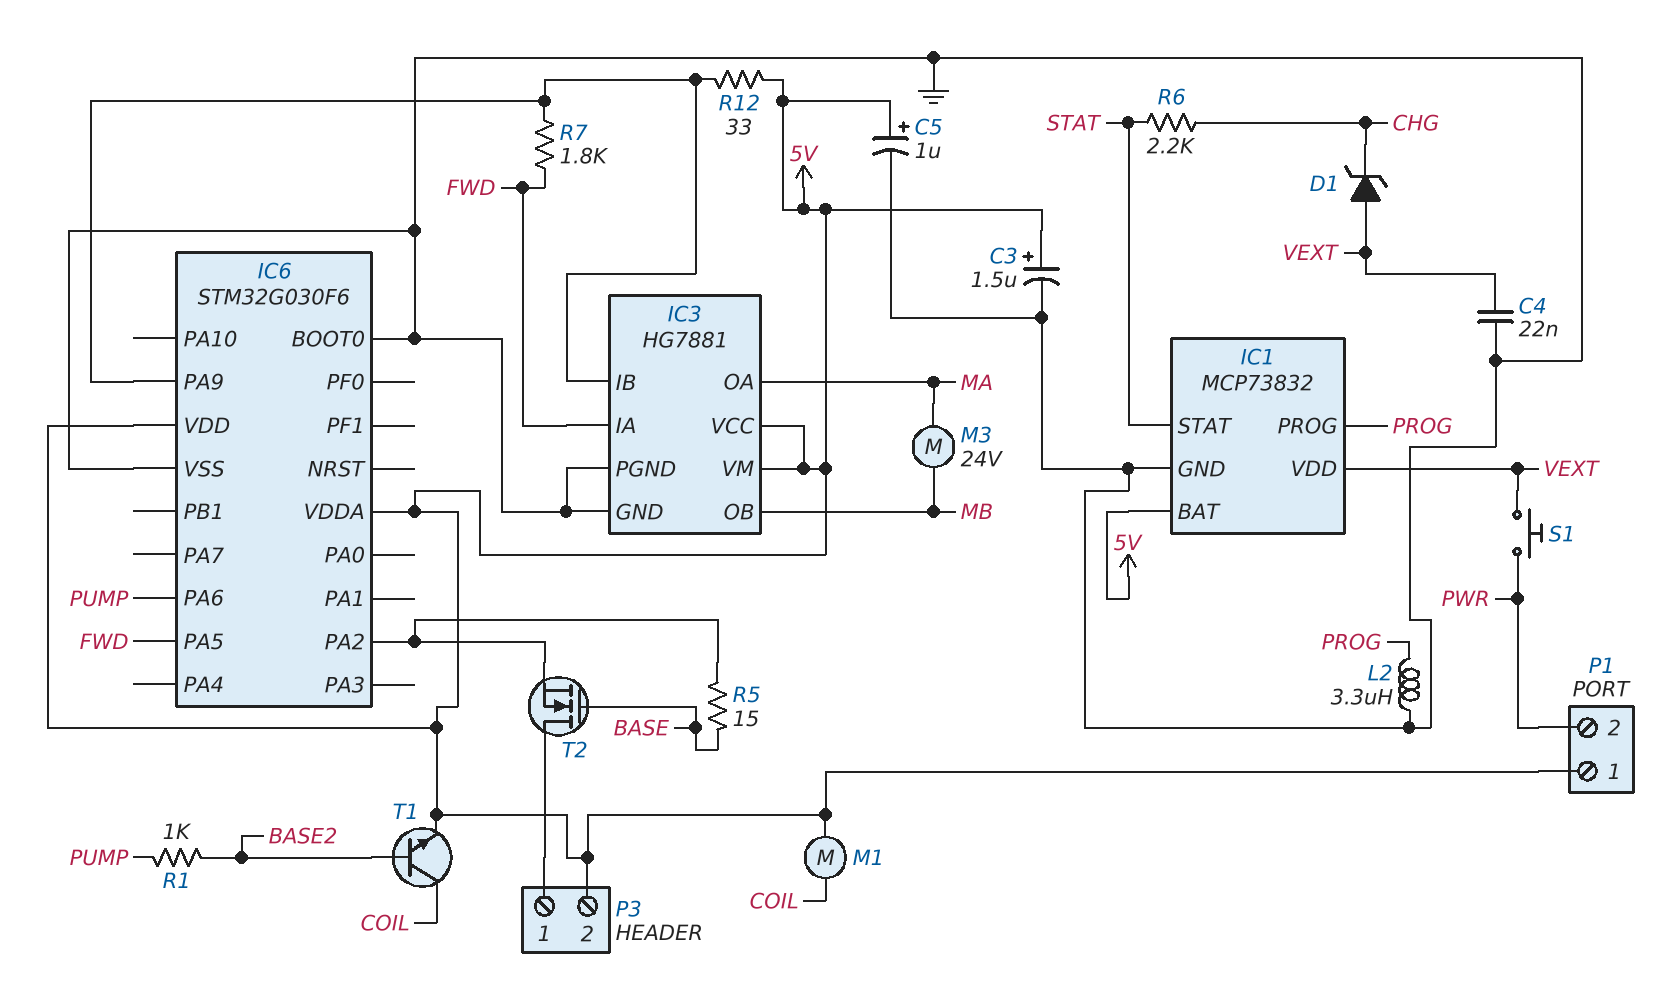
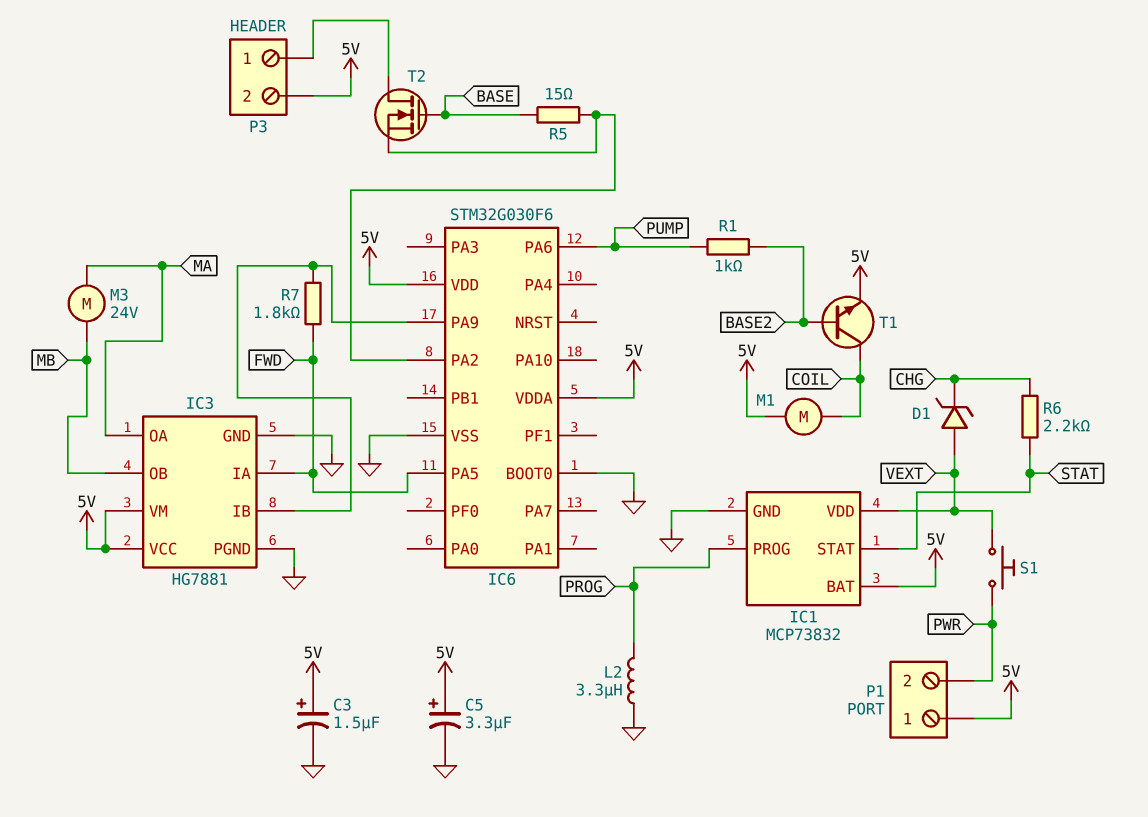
C4: 22nF (GND, VEXT) -> none
C5: 1uF (plus 5V, minus GND) -> 3.3uF (plus 5V, minus GND)
R12: 33 (5V, IC3/IB) -> none

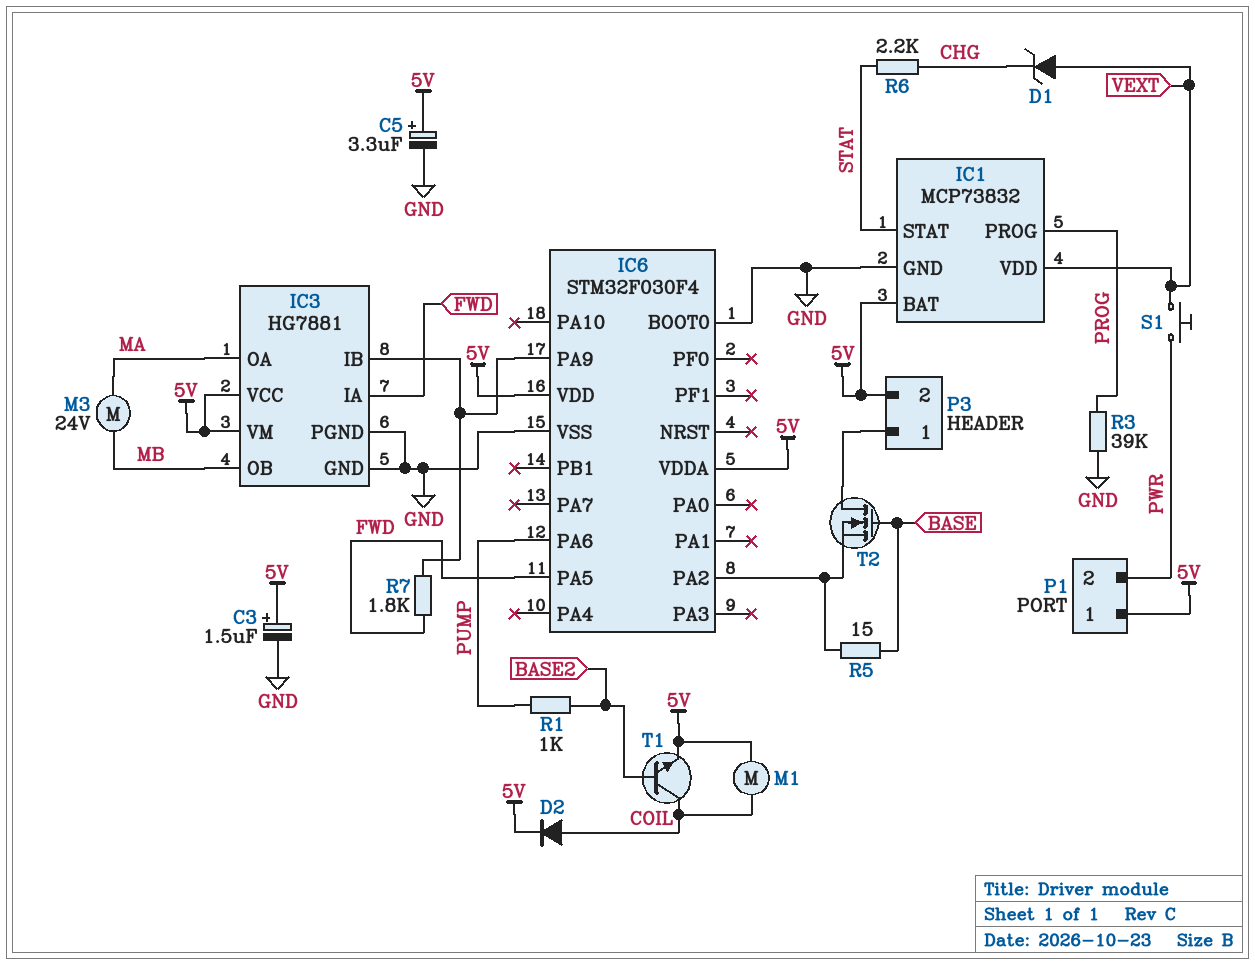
D2: none -> diode (A COIL, K 5V)
IC6: STM32G030F6 -> STM32F030F4
L2: 3.3uH (GND, PROG) -> none
R3: none -> 39k (GND, PROG)

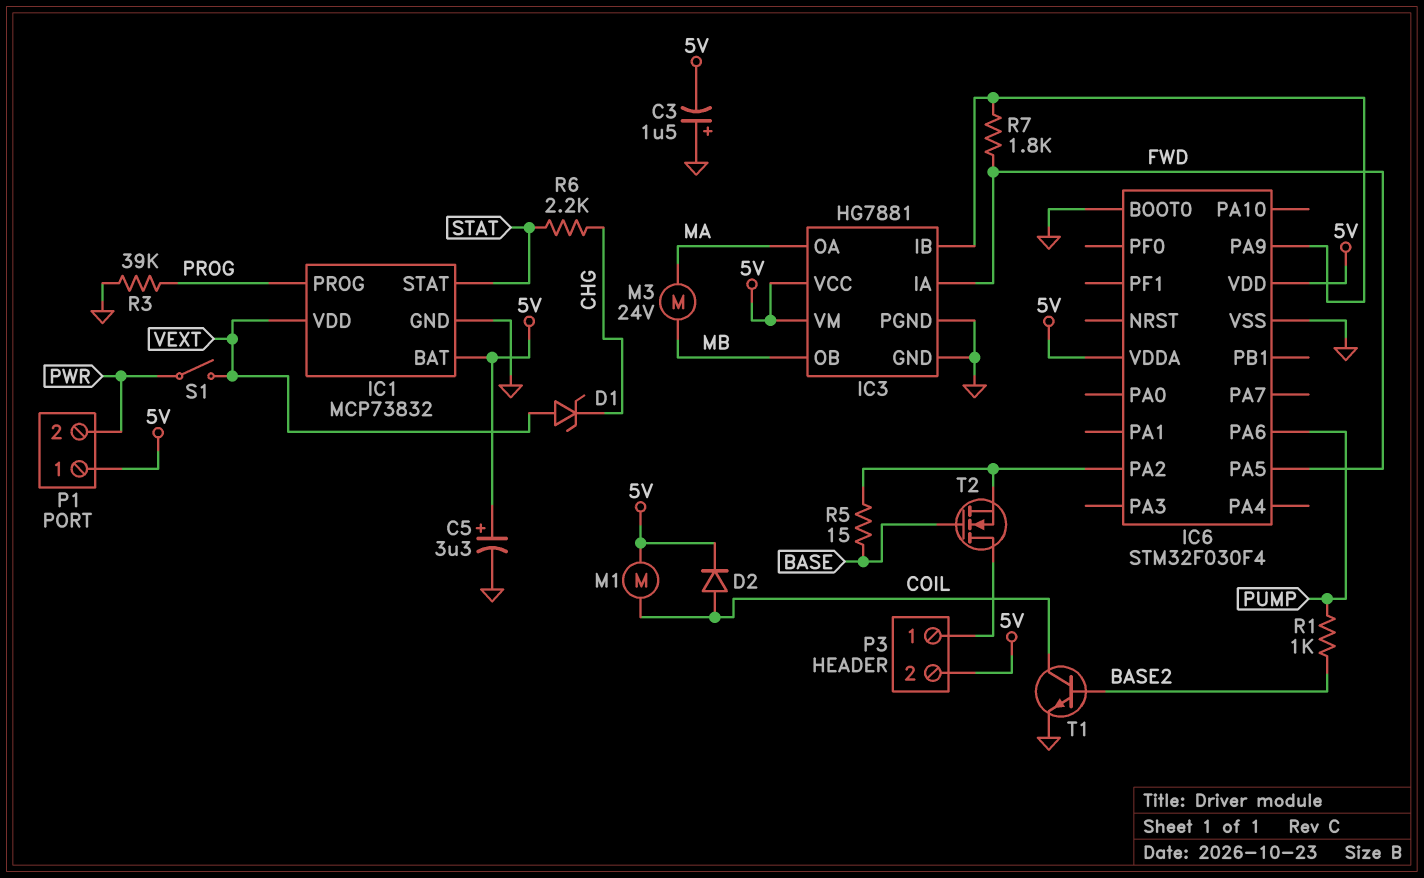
C3: 1.5uF (plus 5V, minus GND) -> 1.5uF (plus GND, minus 5V)
S1: button (PWR, VEXT) -> switch (PWR, VEXT)
T1: NPN (B BASE2, C COIL, E 5V) -> NPN (B BASE2, C COIL, E GND)

